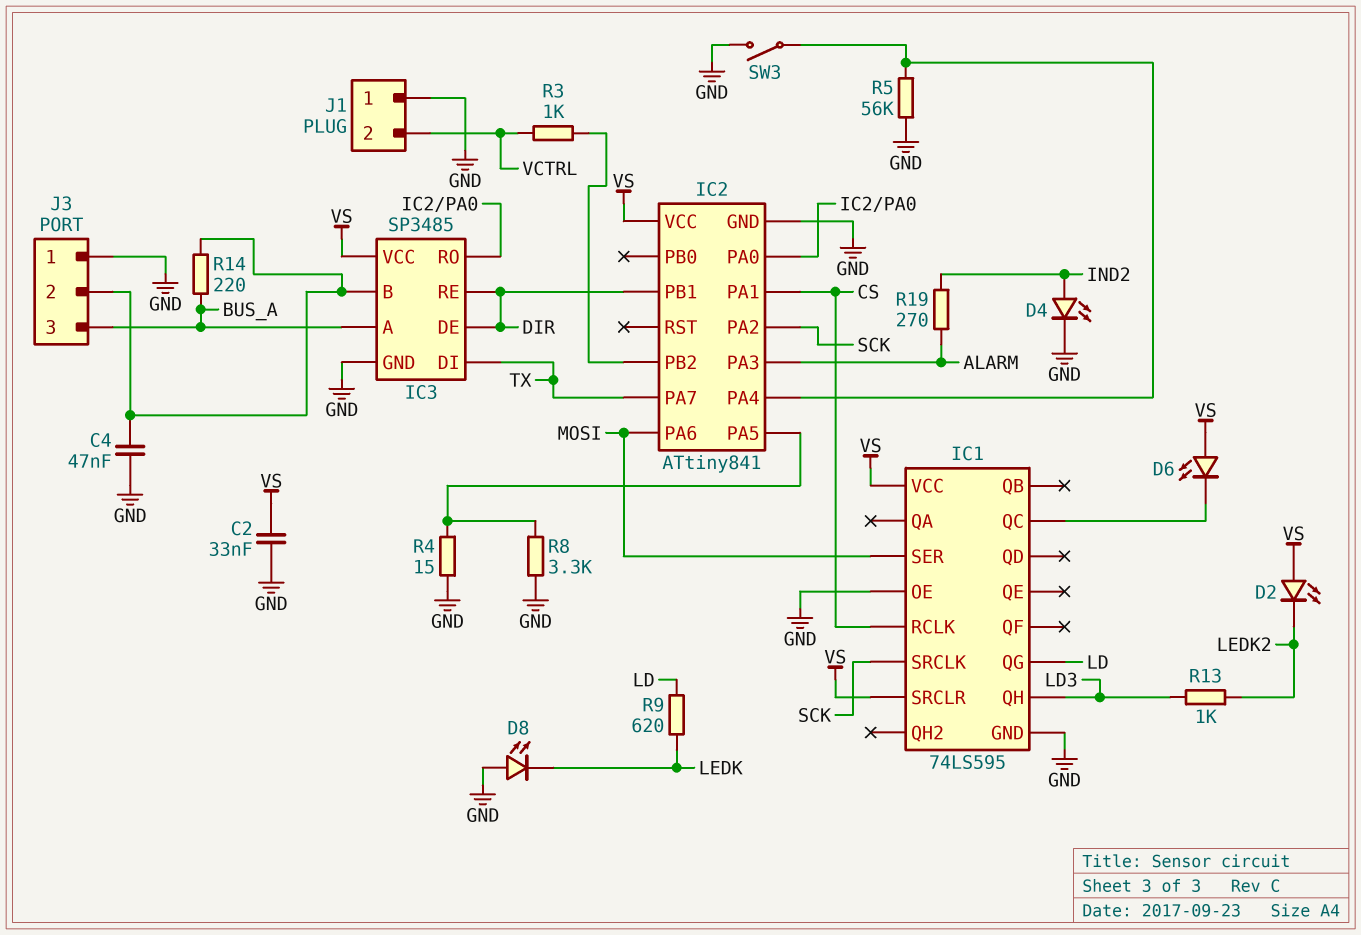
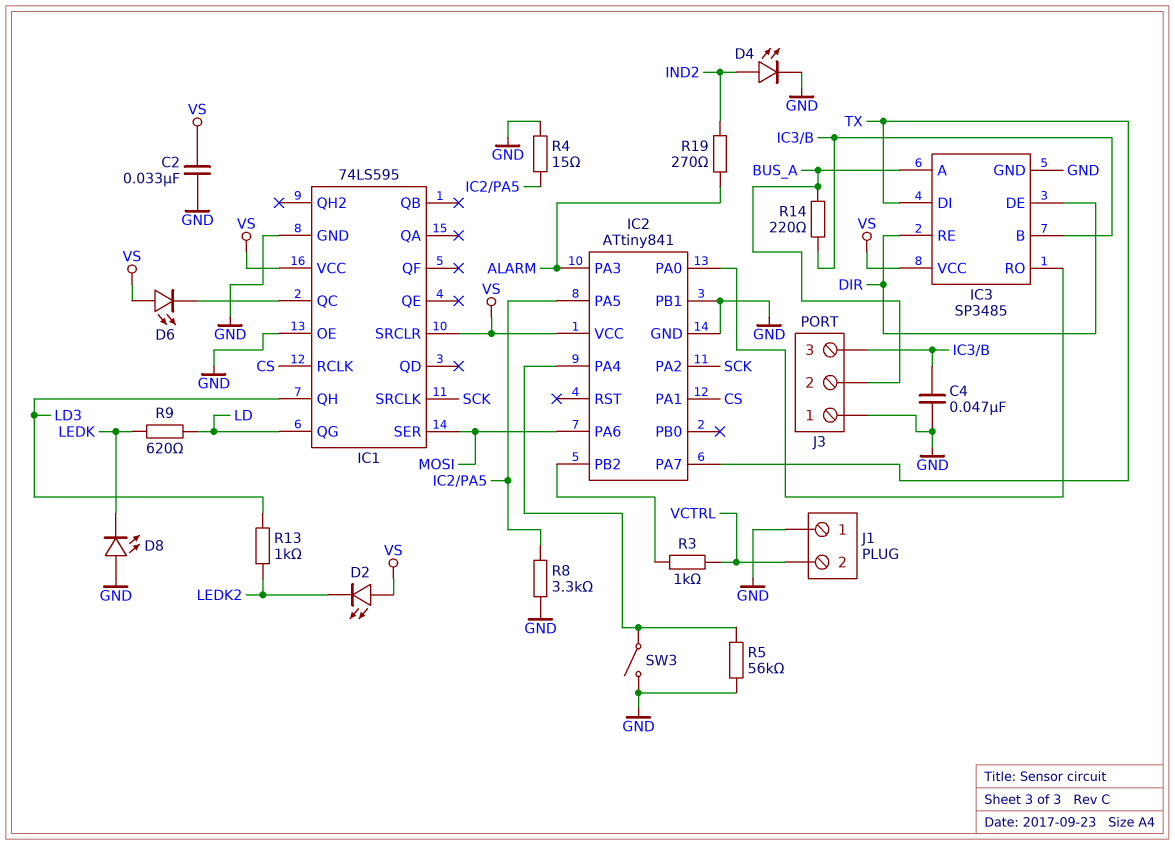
IC2 pin PB1: DIR -> GND
J3 pin 2: IC3/B -> BUS_A
J3 pin 3: BUS_A -> IC3/B

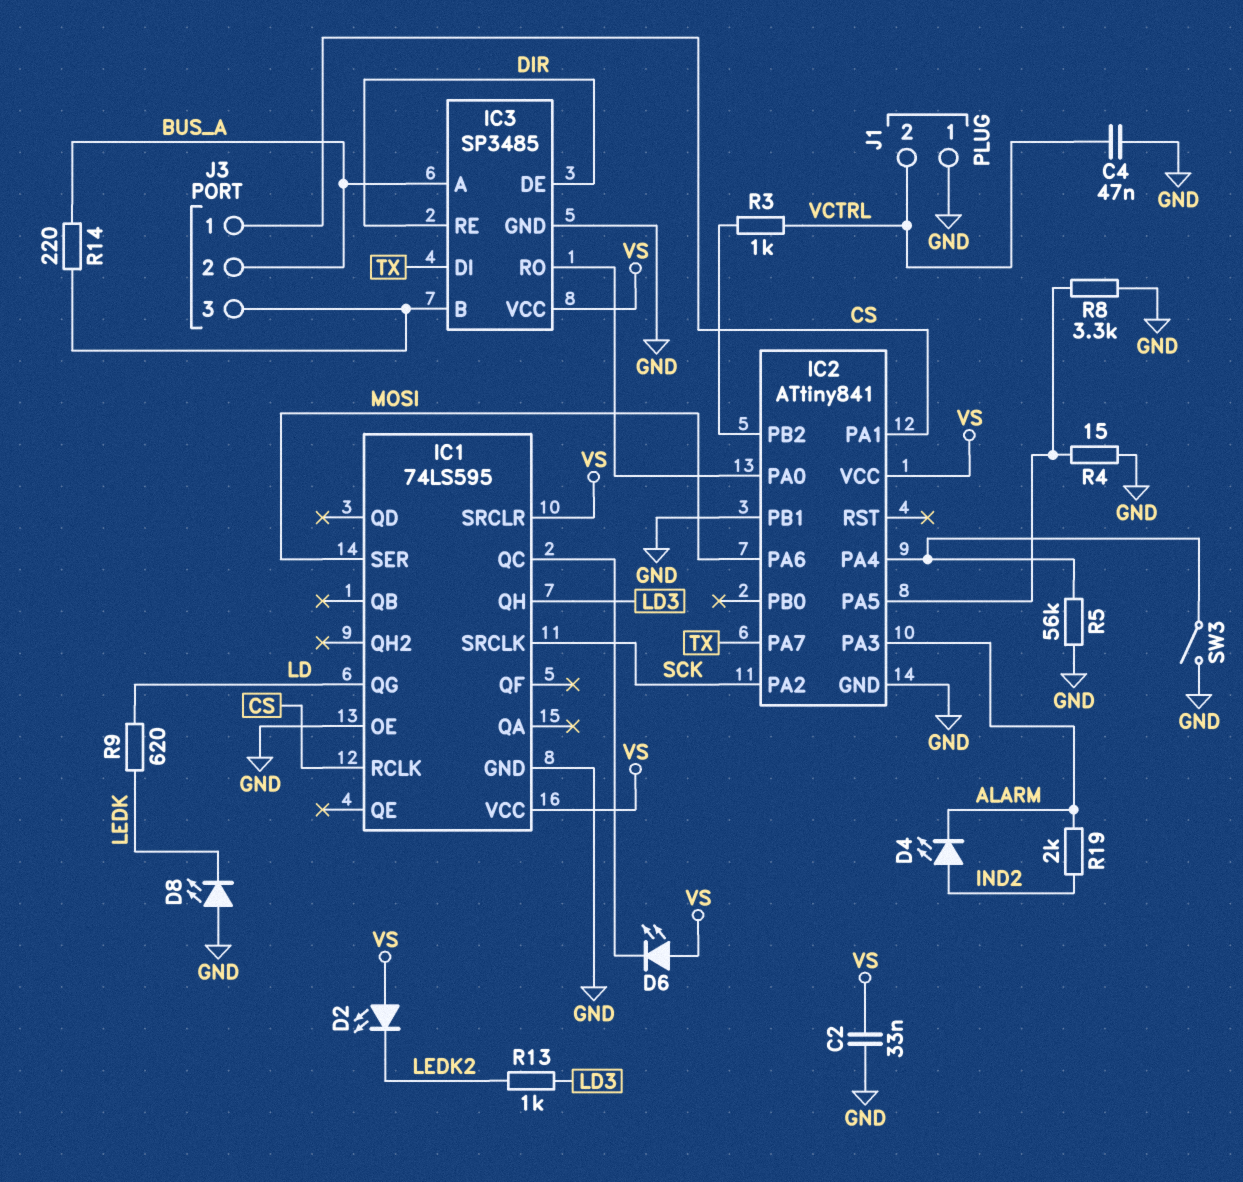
C4: 47nF (GND, IC3/B) -> 47nF (GND, VCTRL)
D4: LED (A IND2, K GND) -> LED (A IND2, K ALARM)
J3 pin 1: GND -> CS
R19: 270 (ALARM, IND2) -> 2k (ALARM, IND2)

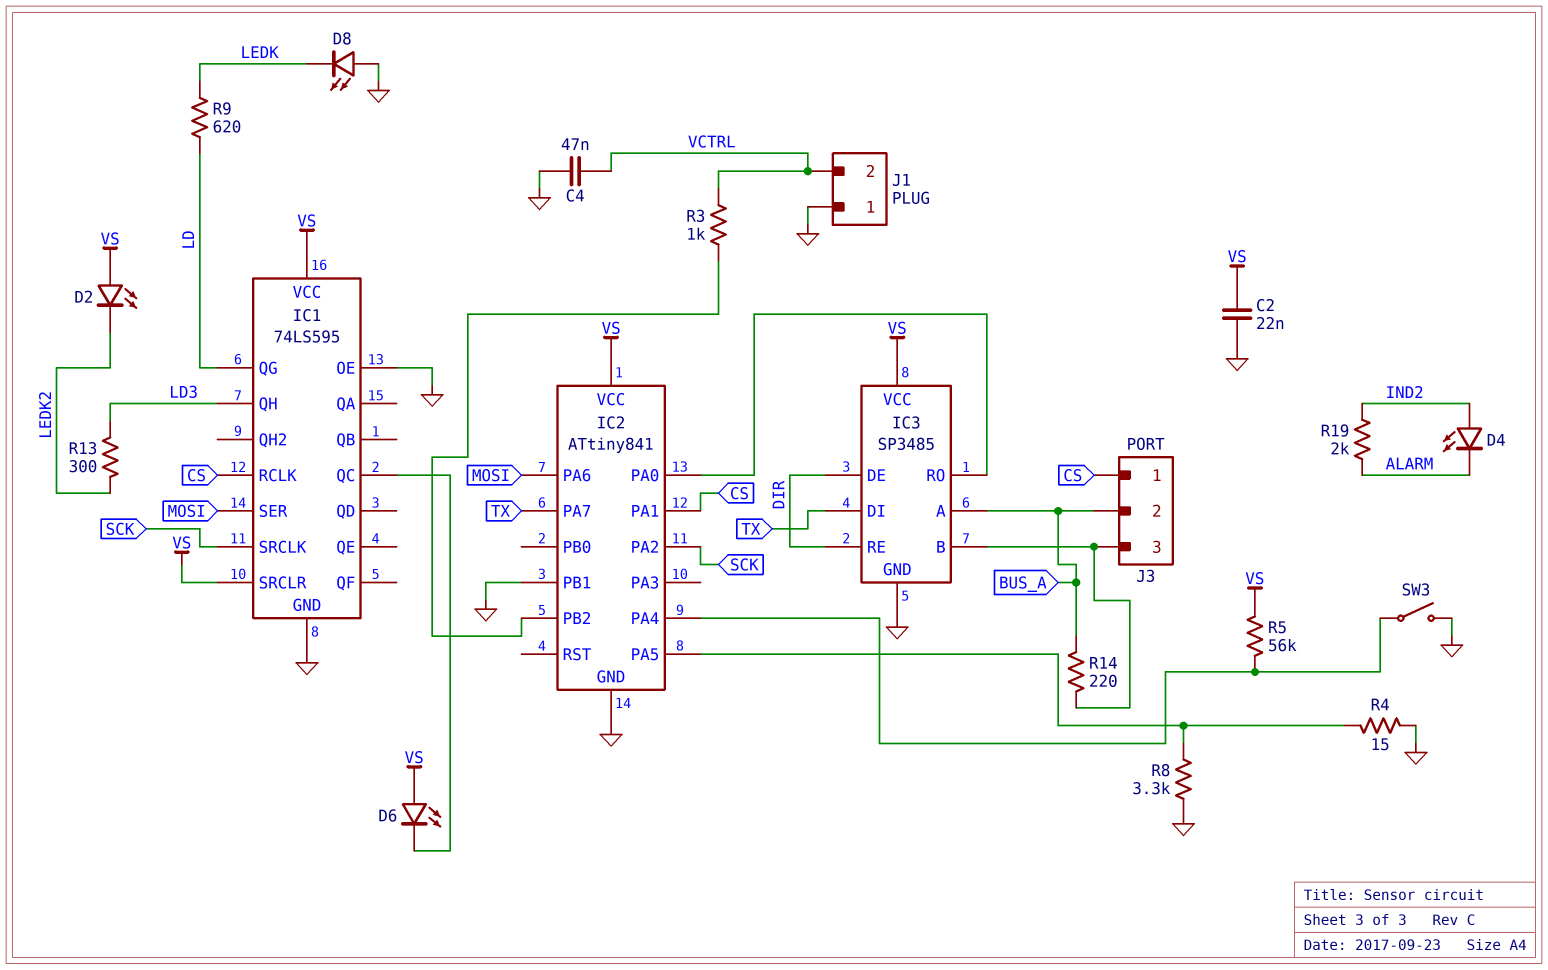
C2: 33nF (GND, VS) -> 22nF (GND, VS)
IC2 pin PA3: ALARM -> none
R5: 56k (GND, IC2/PA4) -> 56k (IC2/PA4, VS)
R13: 1k (LD3, LEDK2) -> 300 (LD3, LEDK2)

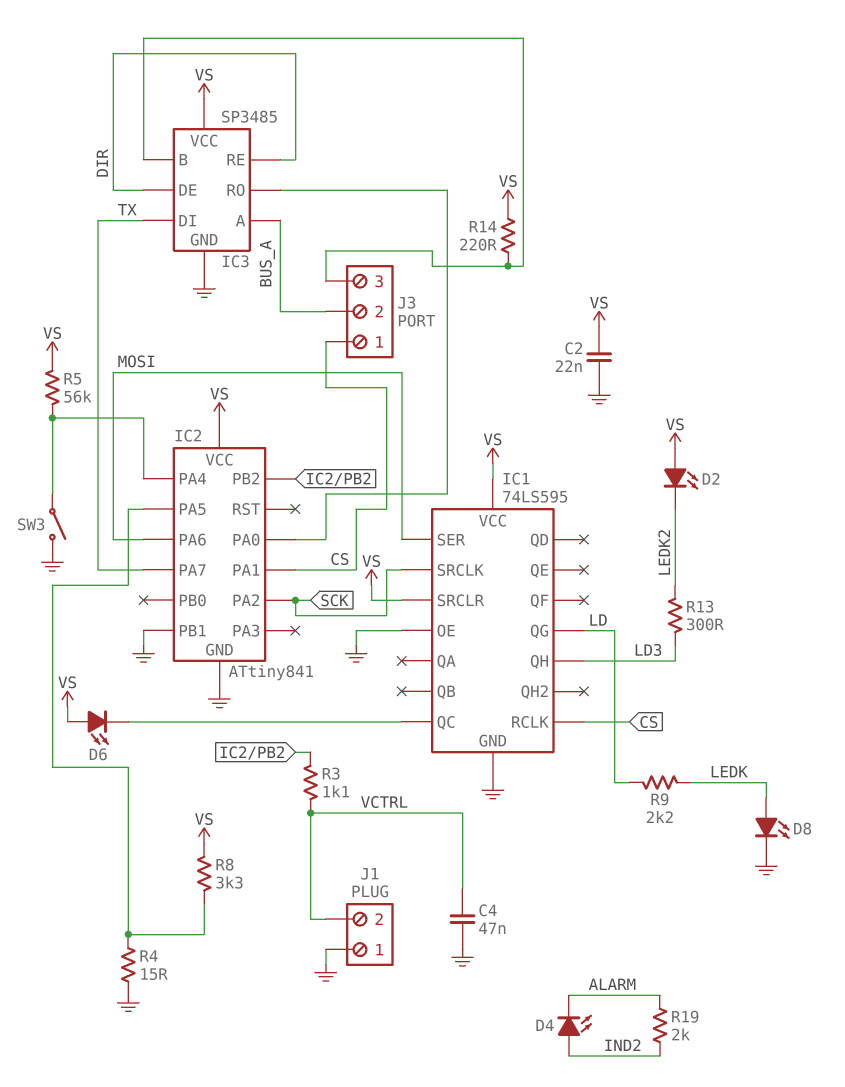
D8: LED (A GND, K LEDK) -> LED (A LEDK, K GND)
R3: 1k (IC2/PB2, VCTRL) -> 1.1k (IC2/PB2, VCTRL)
R8: 3.3k (GND, IC2/PA5) -> 3.3k (IC2/PA5, VS)
R9: 620 (LD, LEDK) -> 2.2k (LD, LEDK)
R14: 220 (BUS_A, IC3/B) -> 220 (IC3/B, VS)

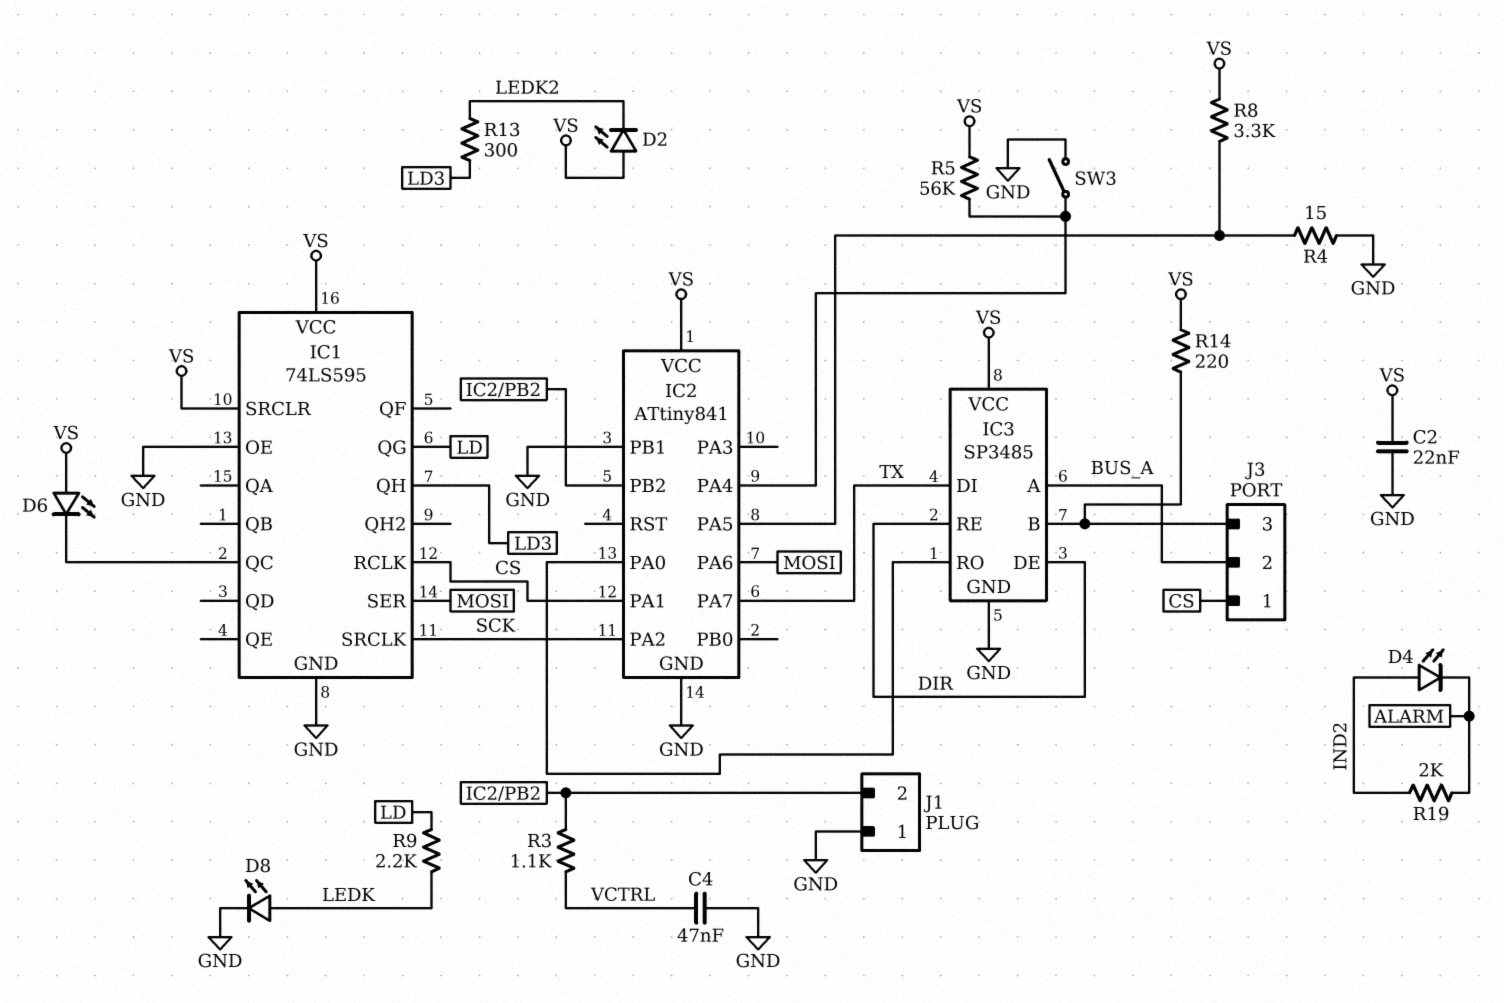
J1 pin 2: VCTRL -> IC2/PB2

